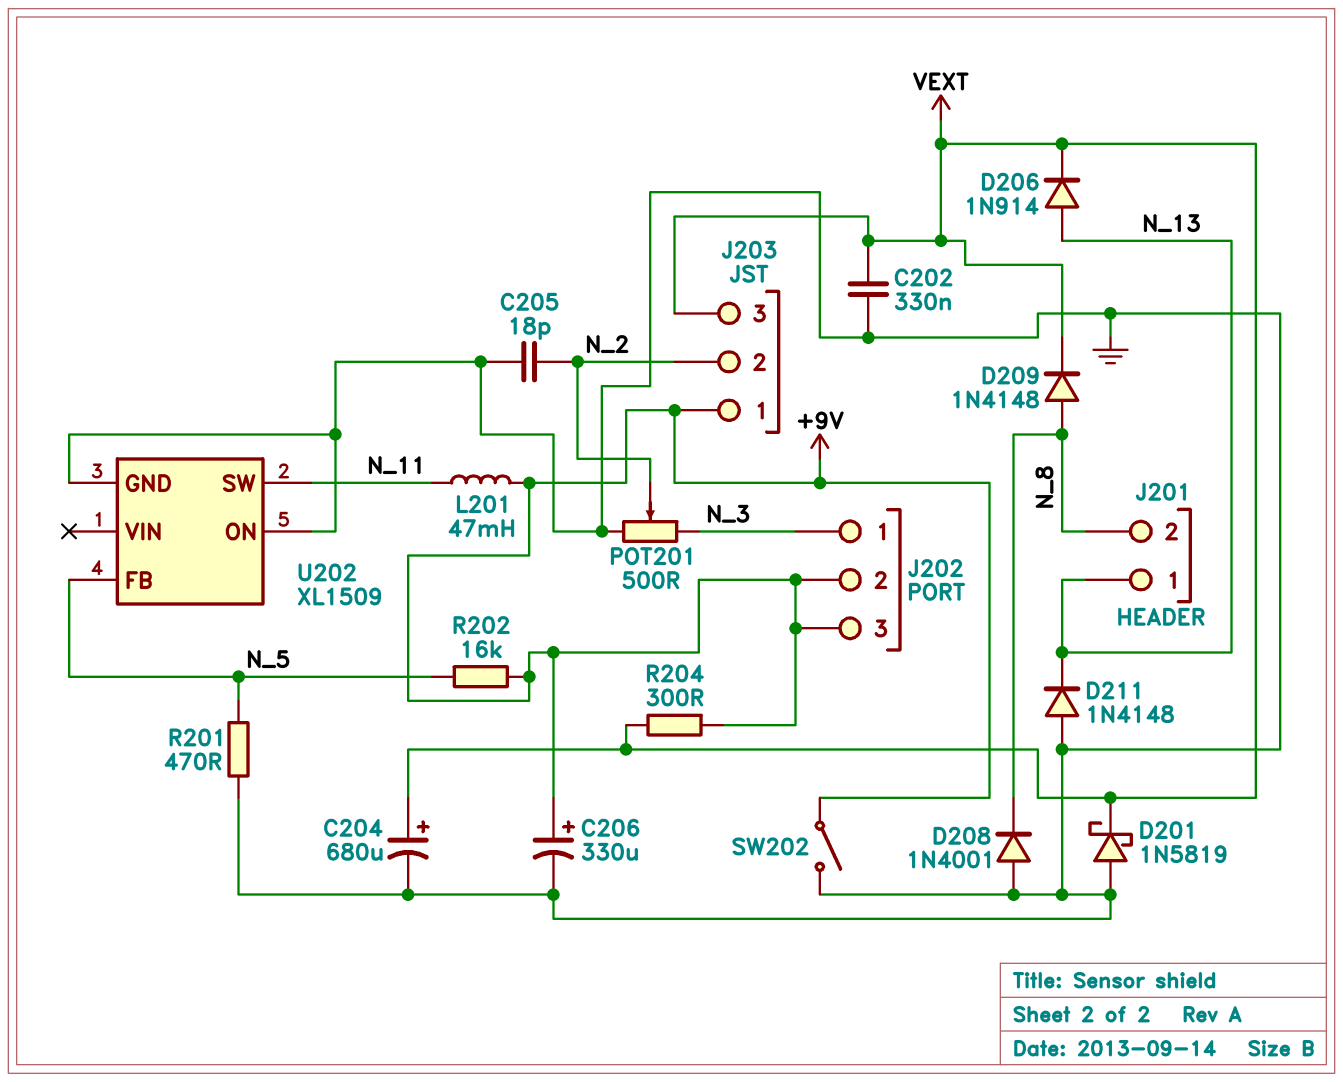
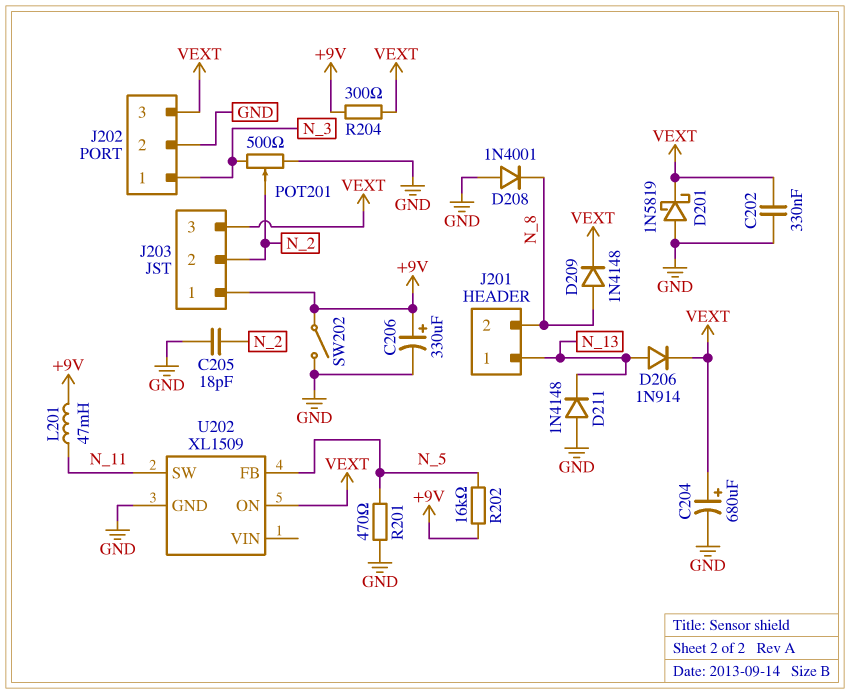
J202 pin 2: +9V -> GND
J202 pin 3: +9V -> VEXT
U202 pin ON: GND -> VEXT

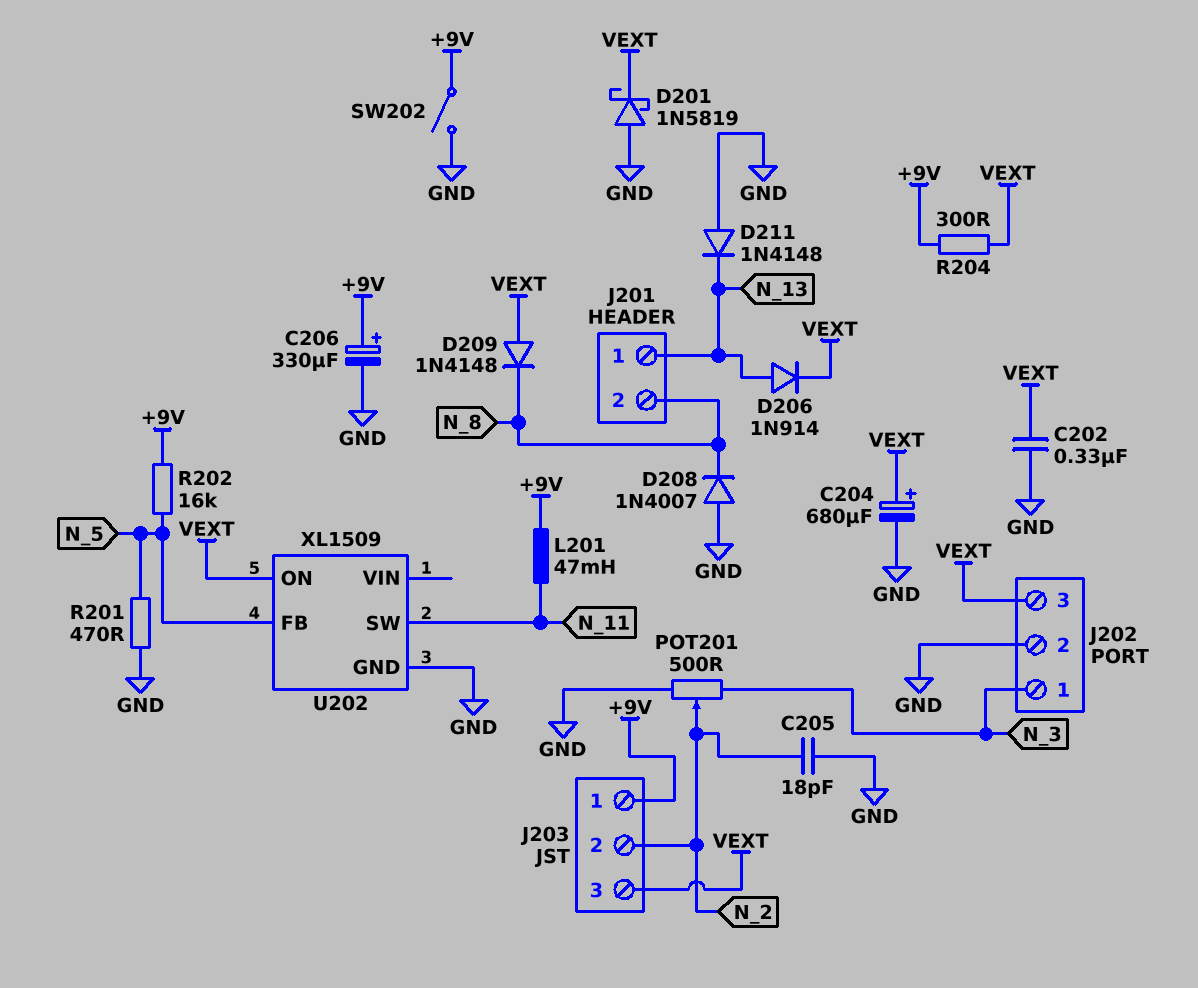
D208: diode 1N4001 (A GND, K N_8) -> diode 1N4007 (A GND, K N_8)
D209: diode 1N4148 (A N_8, K VEXT) -> diode 1N4148 (A VEXT, K N_8)

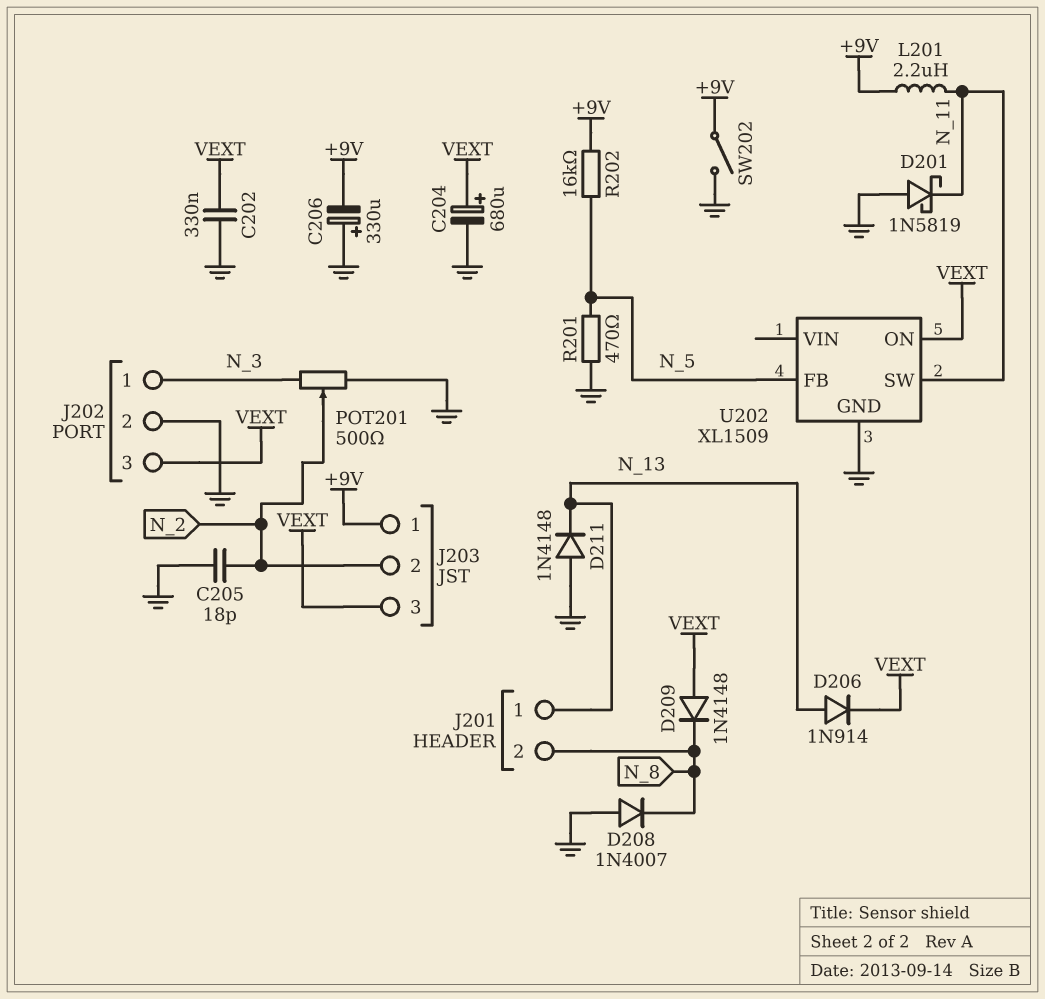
C206: 330uF (plus +9V, minus GND) -> 330uF (plus GND, minus +9V)
D201: schottky 1N5819 (A GND, K VEXT) -> schottky 1N5819 (A GND, K N_11)
L201: 47mH (+9V, N_11) -> 2.2uH (+9V, N_11)
R204: 300 (+9V, VEXT) -> none

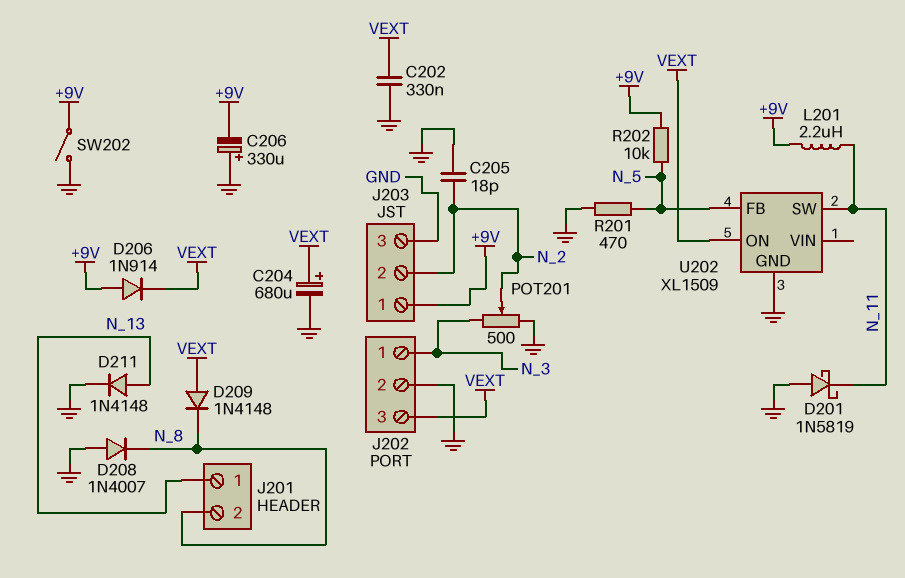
D206: diode 1N914 (A N_13, K VEXT) -> diode 1N914 (A +9V, K VEXT)
D211: diode 1N4148 (A GND, K N_13) -> diode 1N4148 (A N_13, K GND)
J203 pin 3: VEXT -> GND
R202: 16k (+9V, N_5) -> 10k (+9V, N_5)

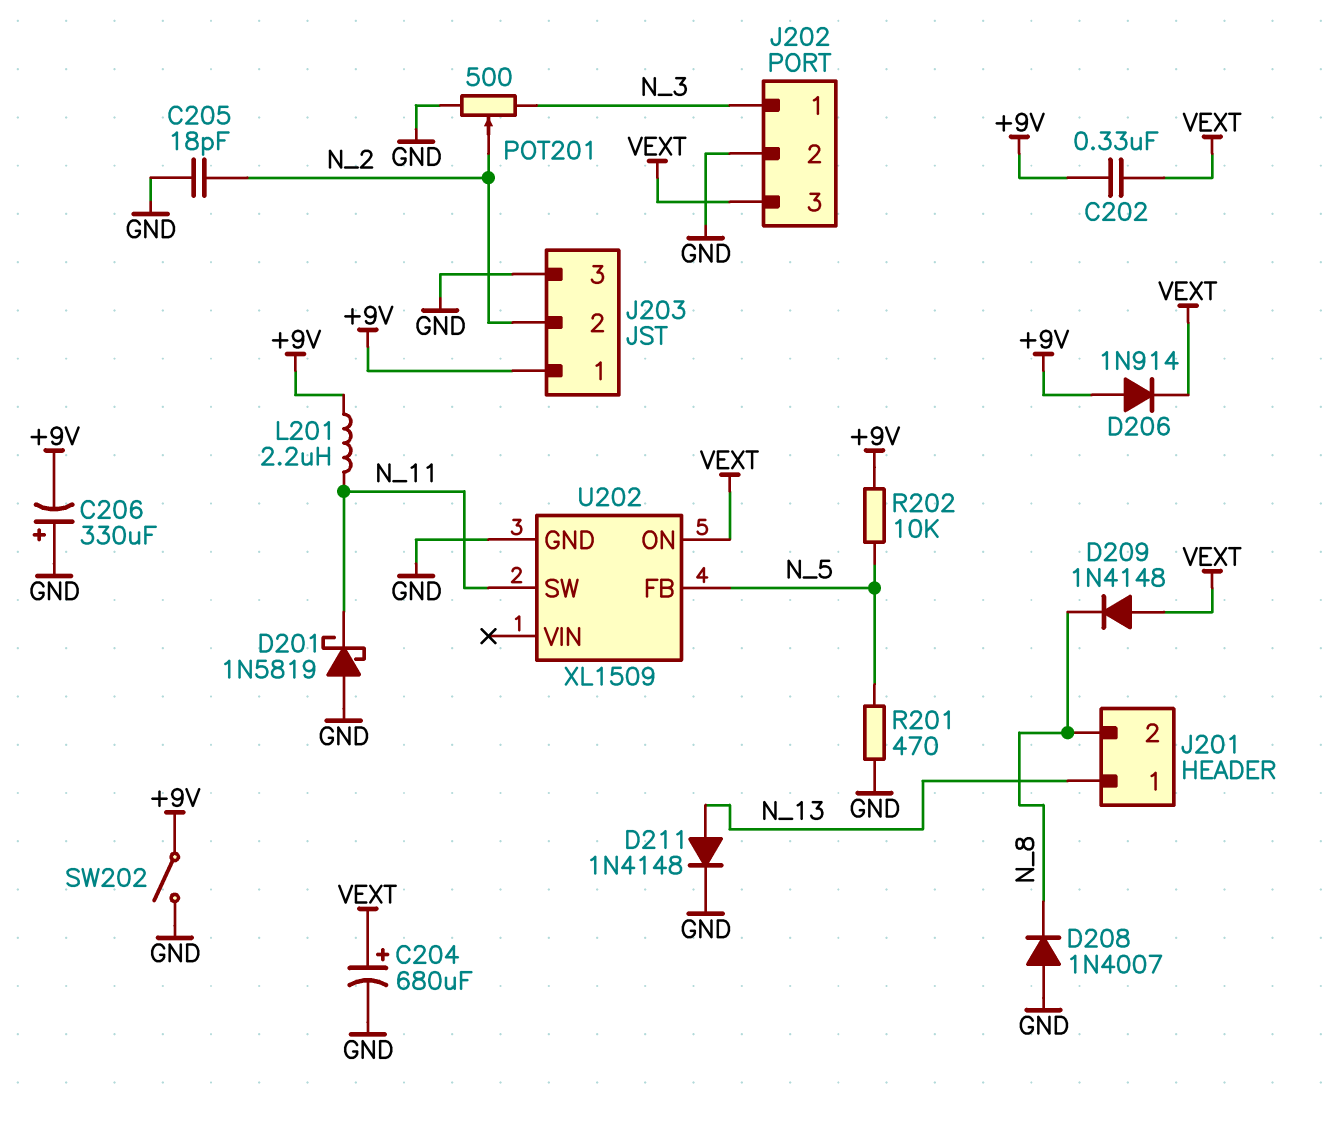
C202: 330nF (GND, VEXT) -> 330nF (+9V, VEXT)

